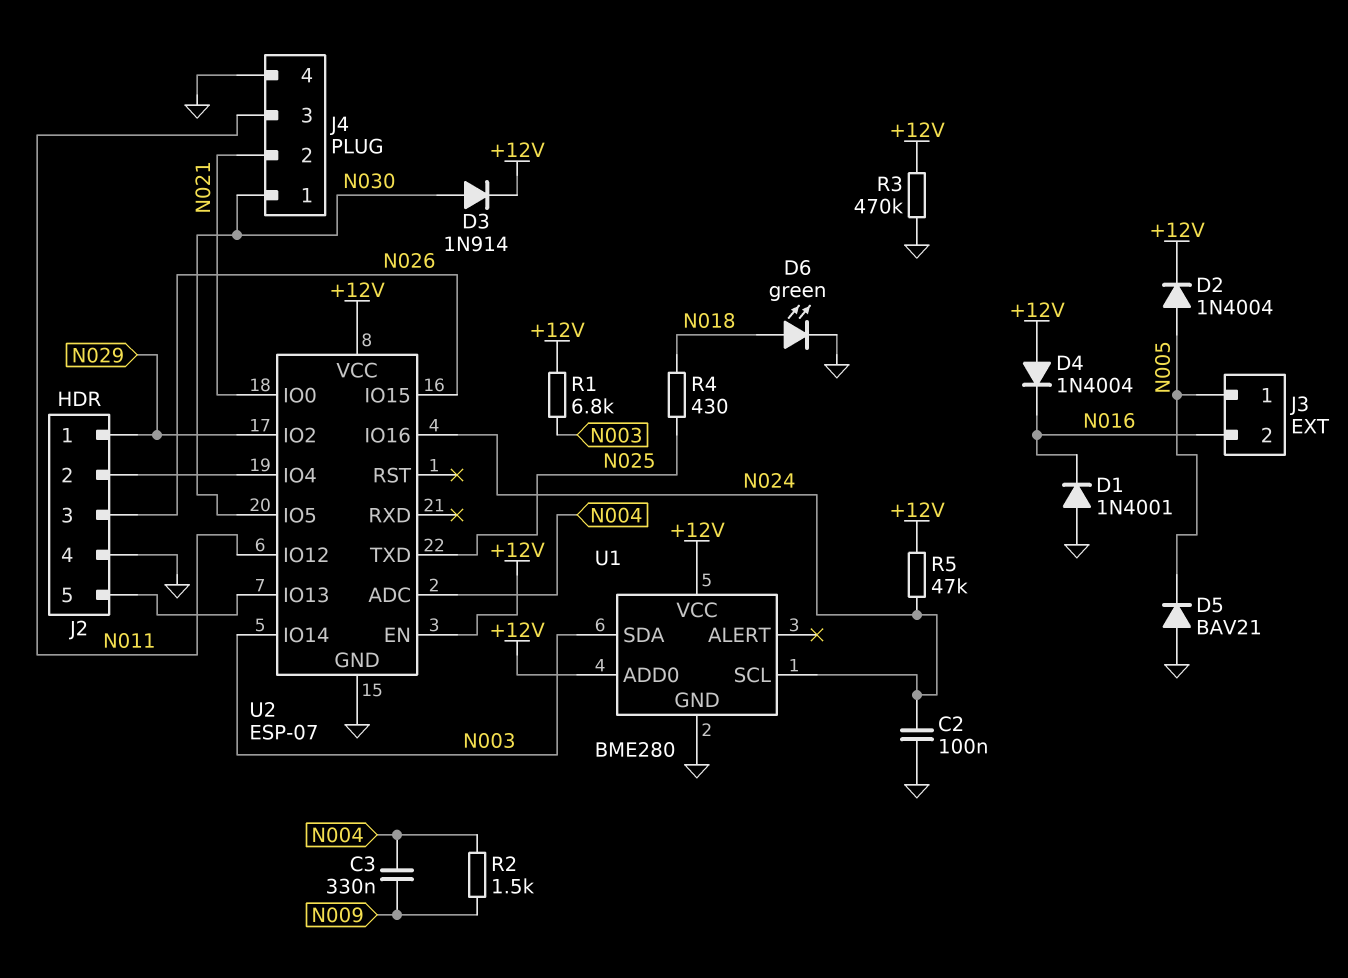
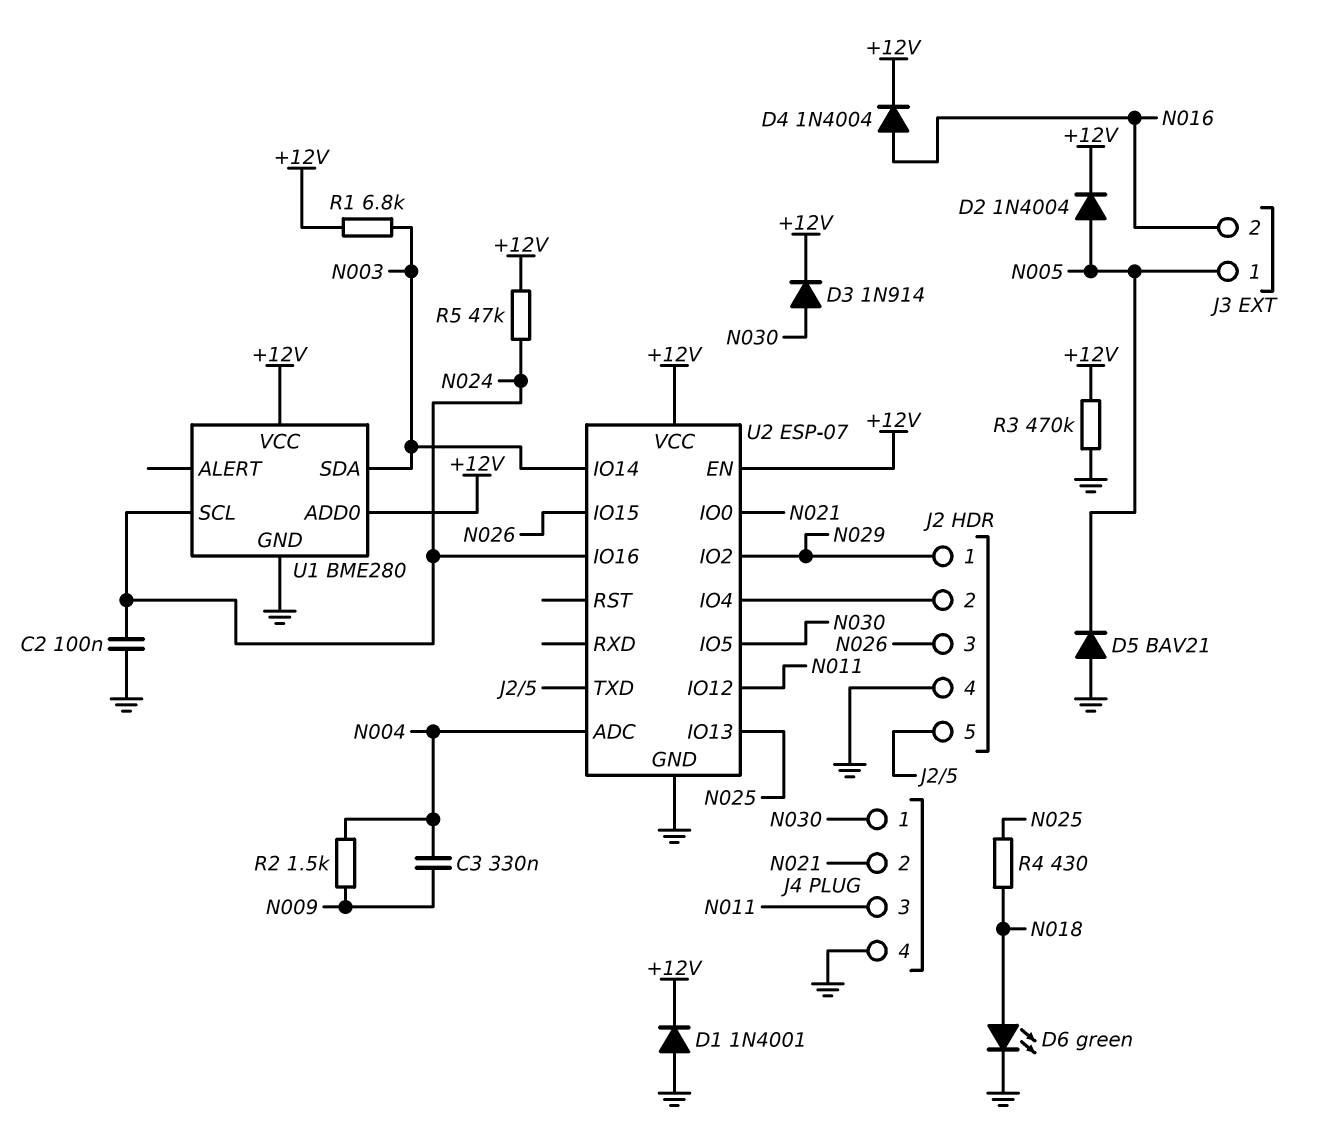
D1: diode 1N4001 (A GND, K N016) -> diode 1N4001 (A GND, K +12V)
D4: diode 1N4004 (A +12V, K N016) -> diode 1N4004 (A N016, K +12V)
U2 pin IO13: J2/5 -> N025
U2 pin TXD: N025 -> J2/5

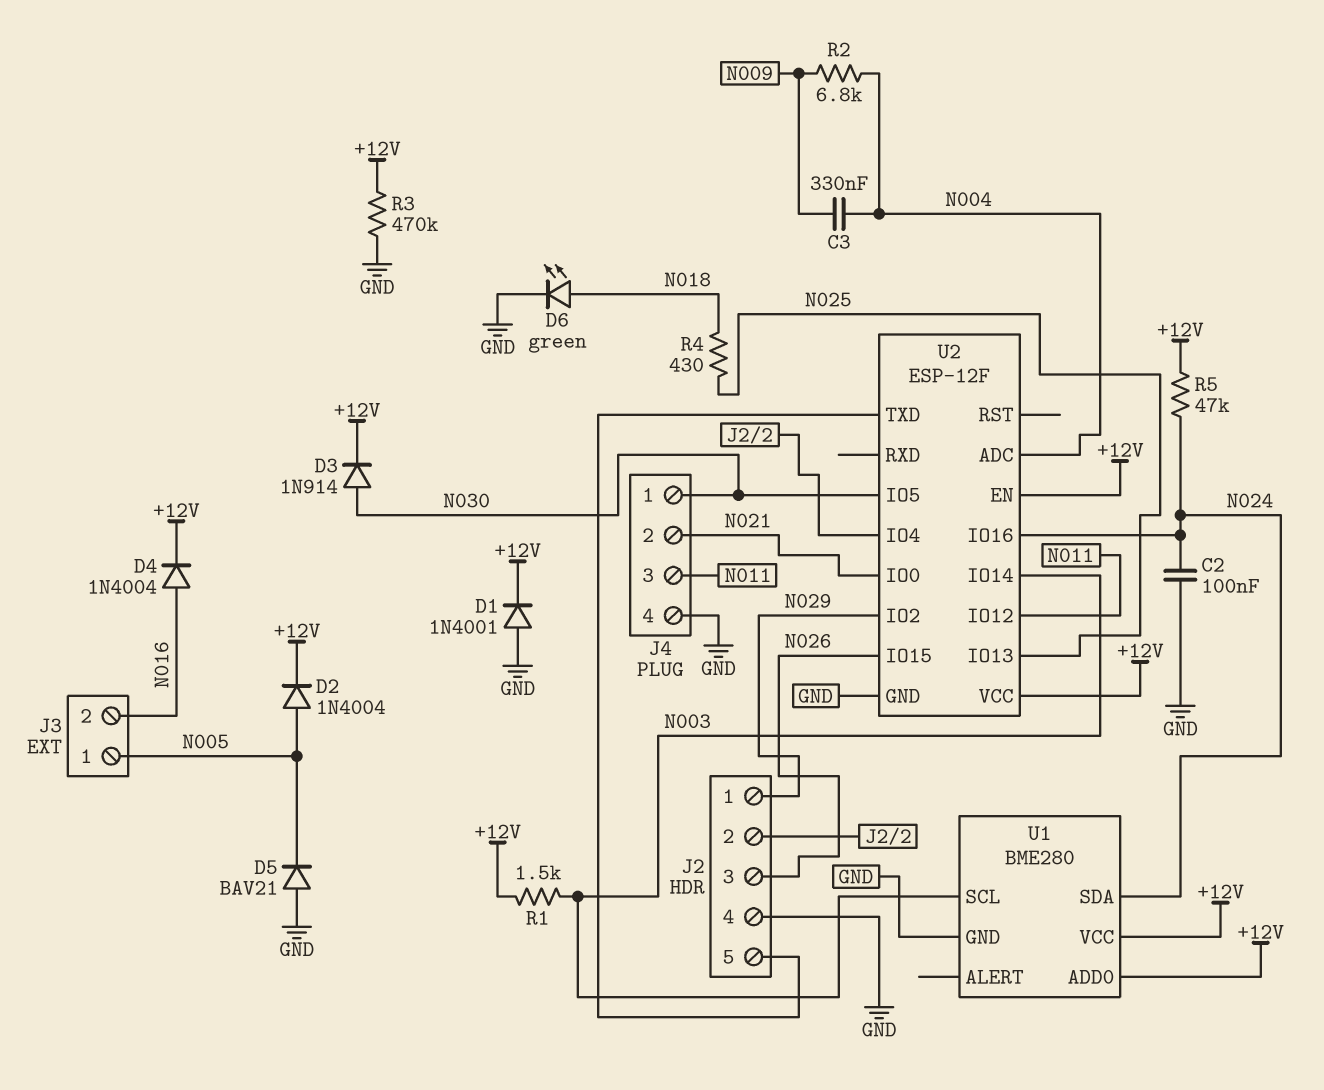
R1: 6.8k (+12V, N003) -> 1.5k (+12V, N003)
R2: 1.5k (N004, N009) -> 6.8k (N004, N009)
U1 pin SCL: N024 -> N003
U1 pin SDA: N003 -> N024
U2: ESP-07 -> ESP-12F

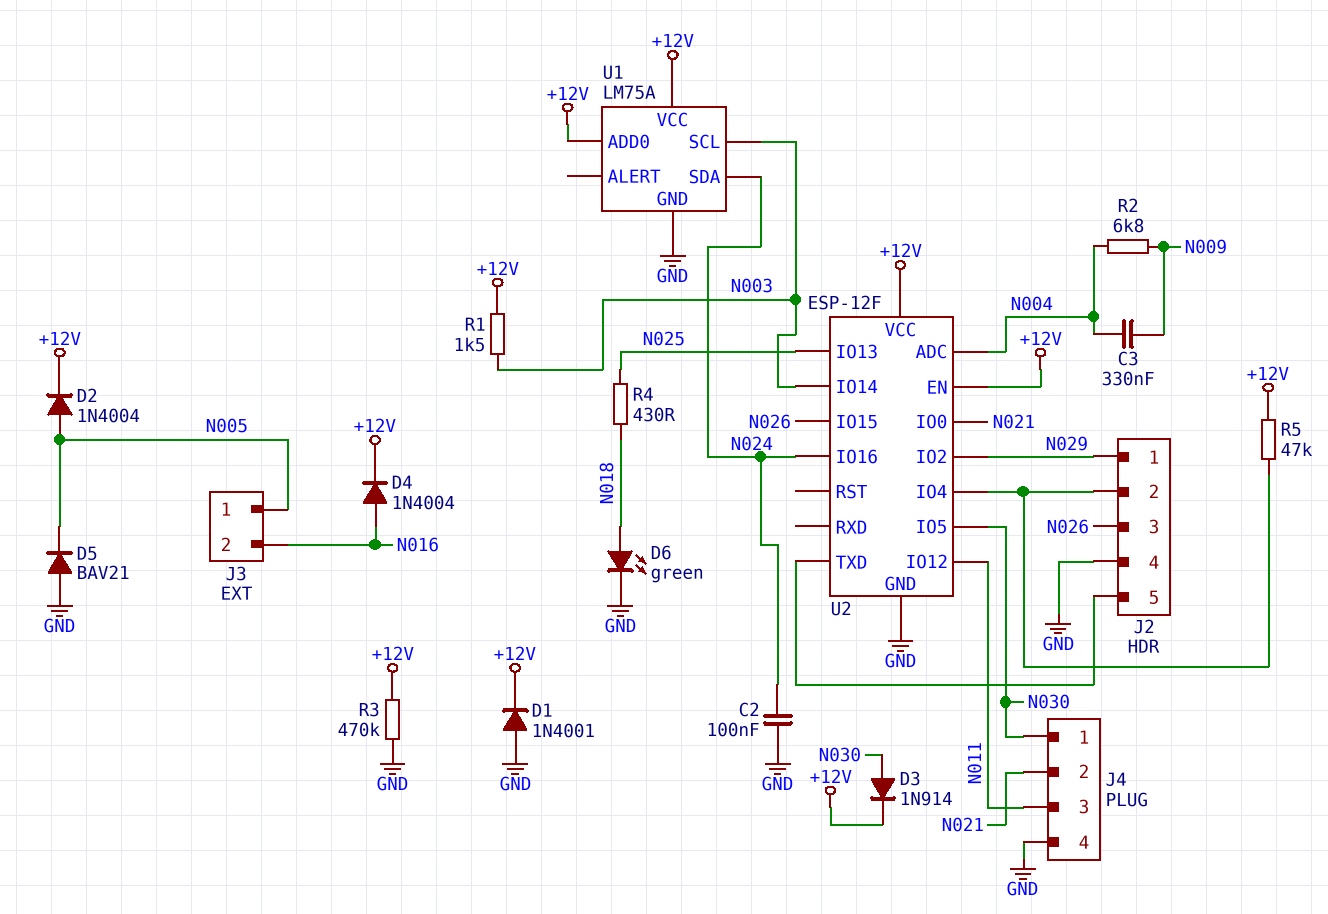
R5: 47k (+12V, N024) -> 47k (+12V, J2/2)
U1: BME280 -> LM75A

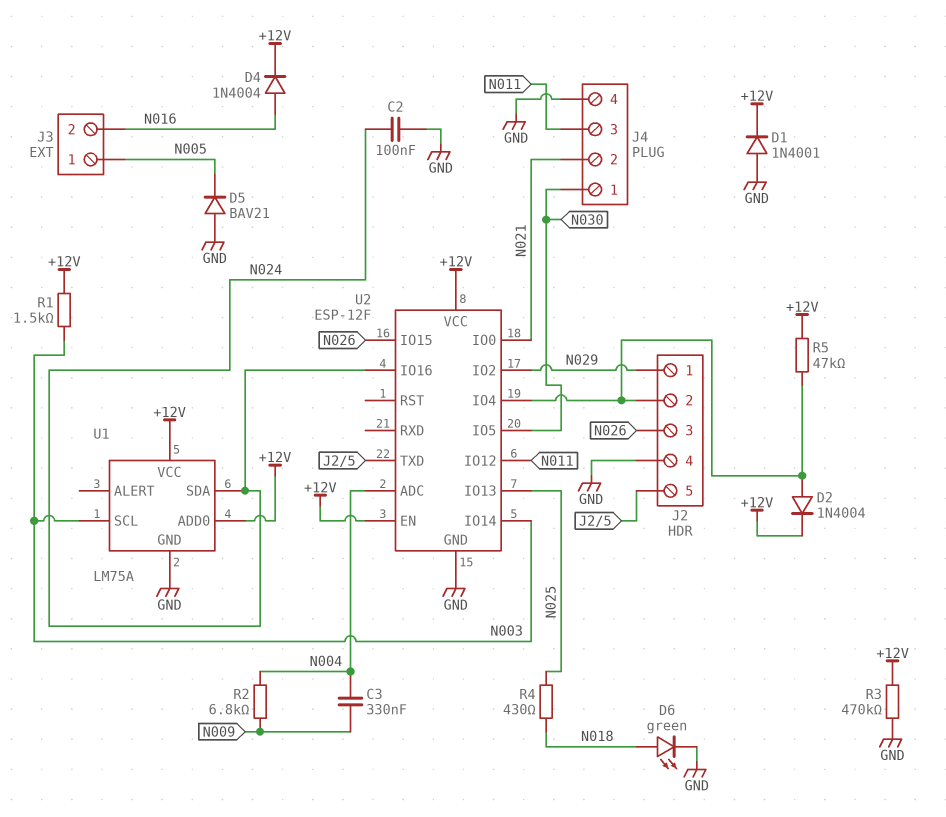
D2: diode 1N4004 (A N005, K +12V) -> diode 1N4004 (A J2/2, K +12V)
D3: diode 1N914 (A N030, K +12V) -> none

